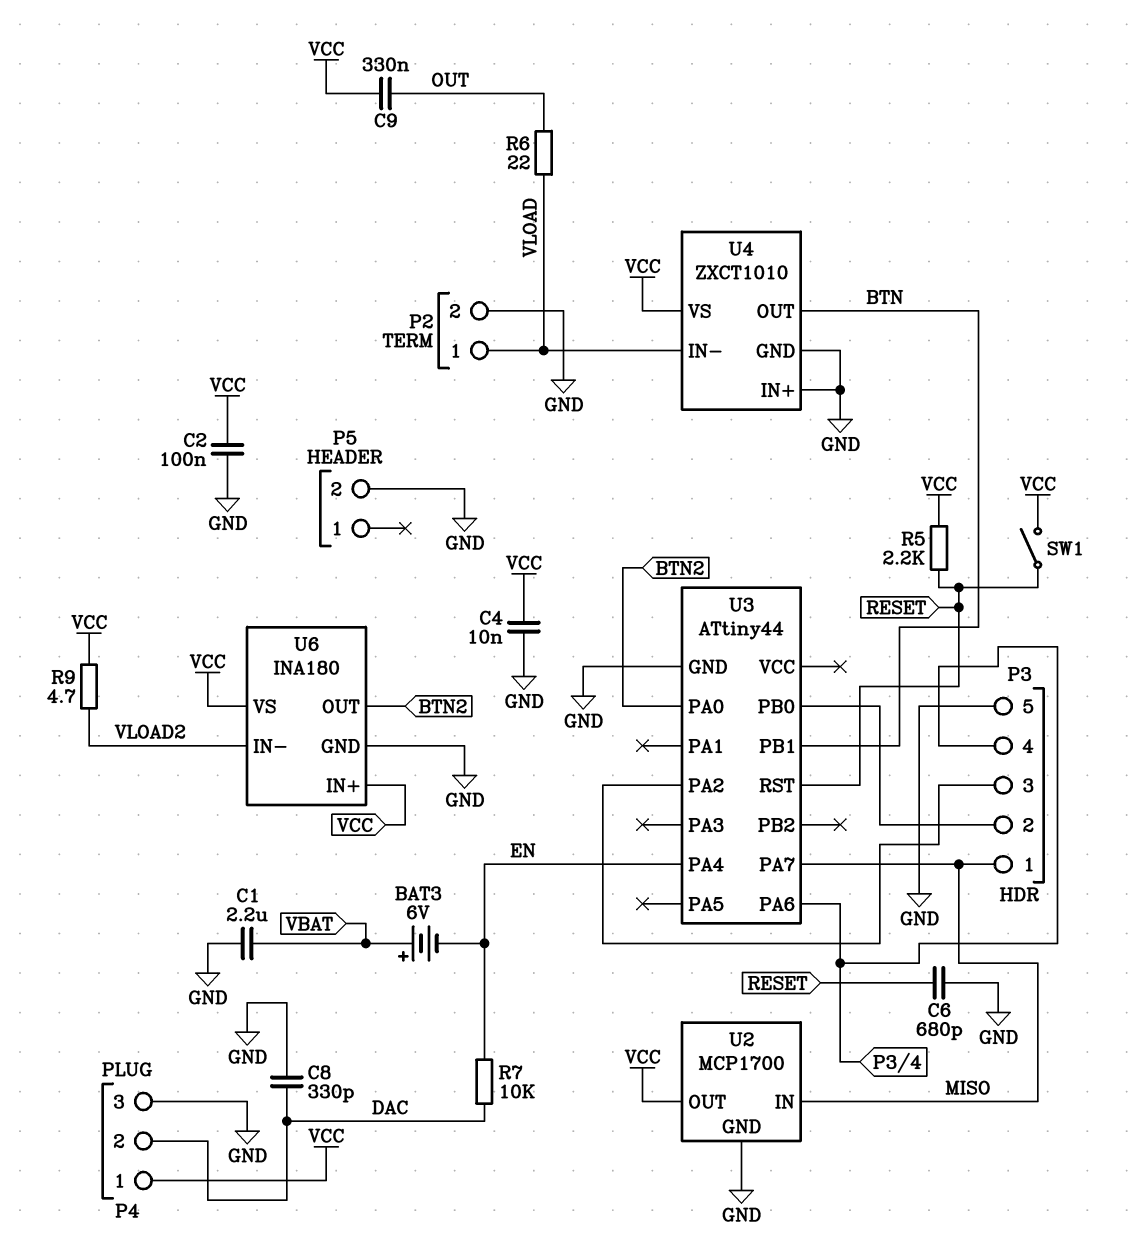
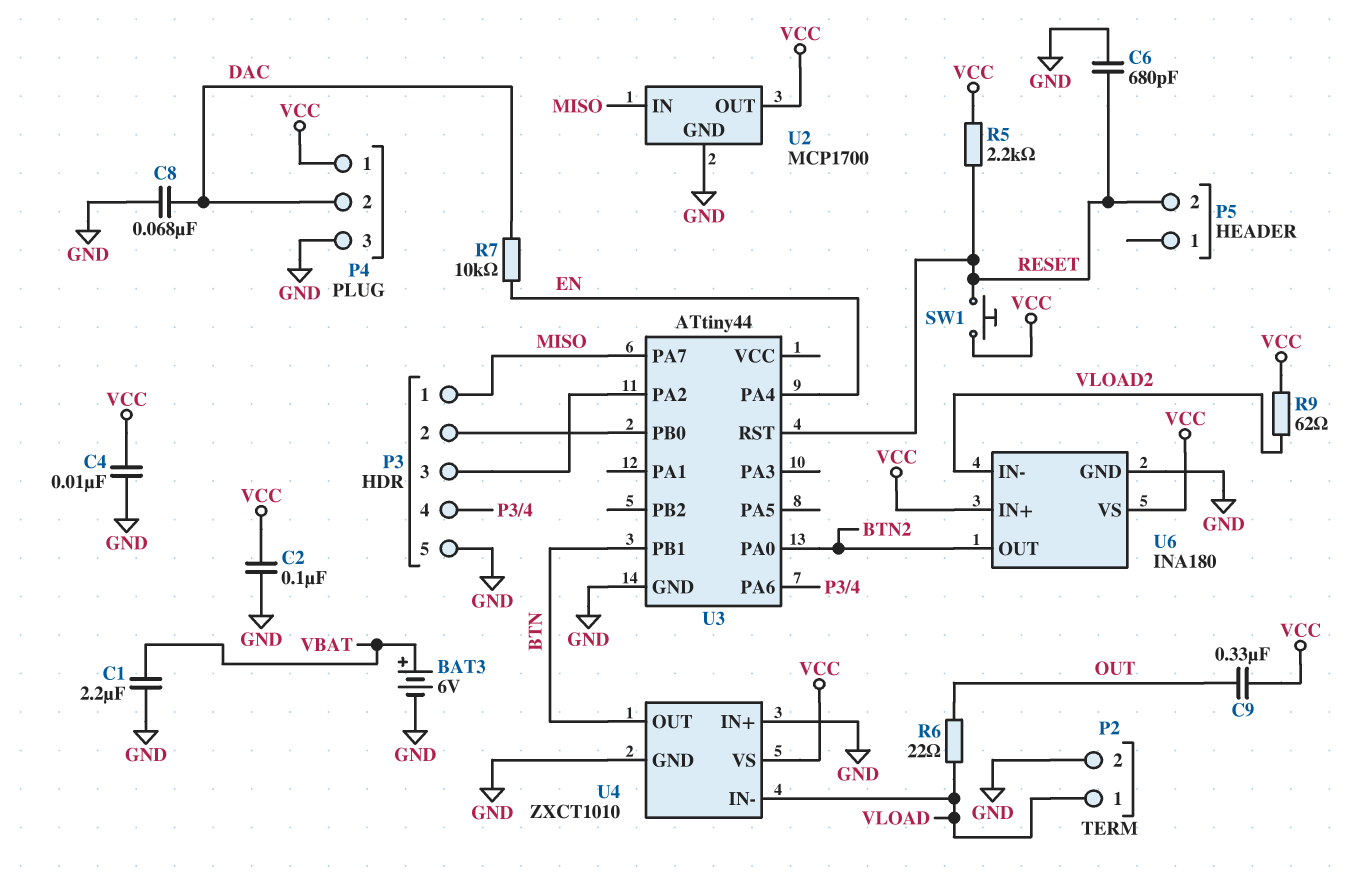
BAT3: 6V (plus VBAT, minus EN) -> 6V (plus VBAT, minus GND)
C8: 330pF (DAC, GND) -> 68nF (DAC, GND)
P5 pin 2: GND -> RESET
R9: 4.7 (VCC, VLOAD2) -> 62 (VCC, VLOAD2)
SW1: switch (RESET, VCC) -> button (RESET, VCC)

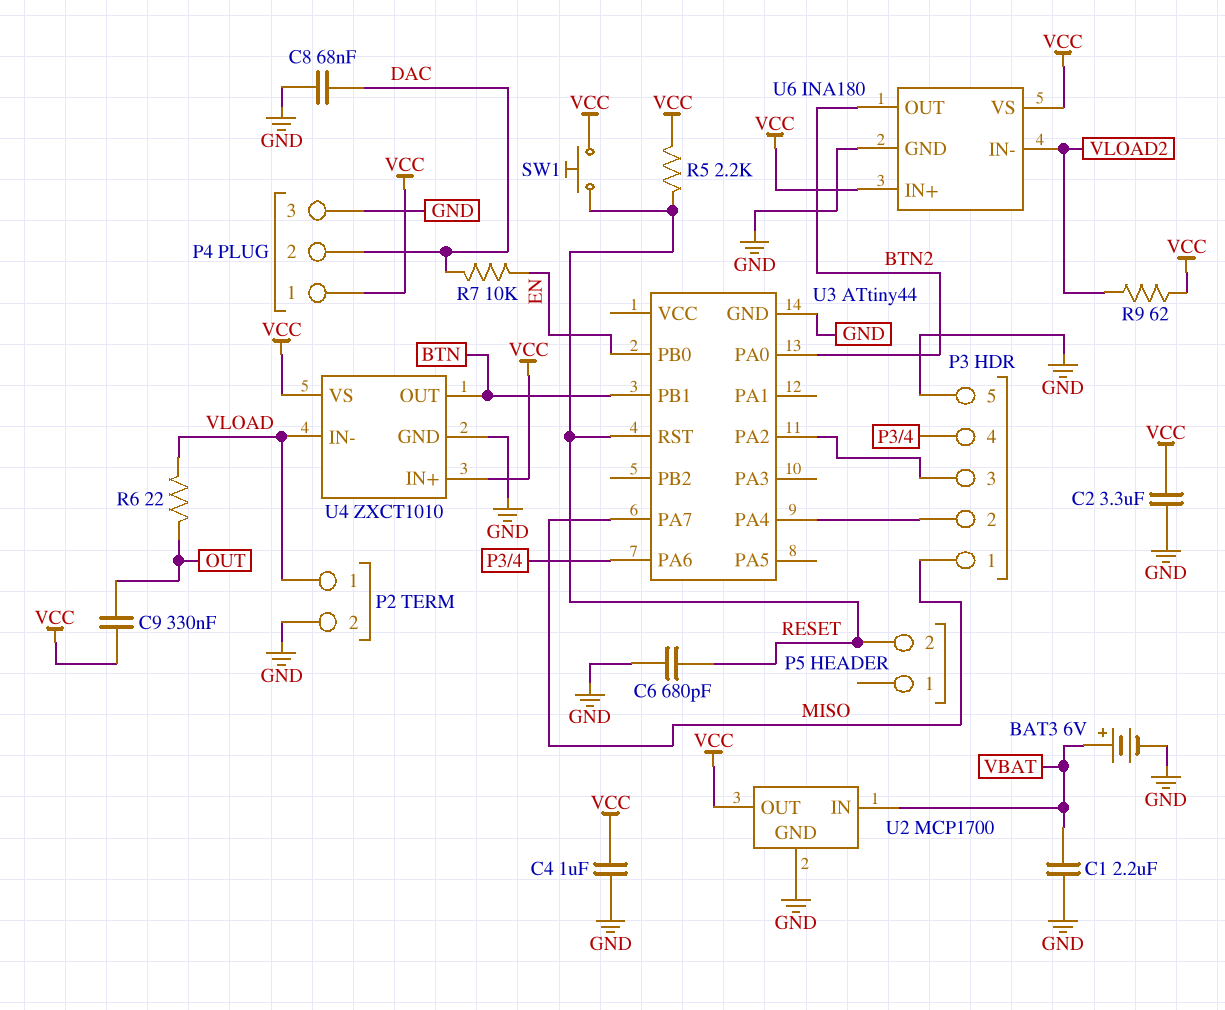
C2: 100nF (GND, VCC) -> 3.3uF (GND, VCC)
C4: 10nF (GND, VCC) -> 1uF (GND, VCC)
U2 pin IN: MISO -> VBAT
U3 pin PA4: EN -> P3/2
U3 pin PB0: P3/2 -> EN
U4 pin IN+: GND -> VCC

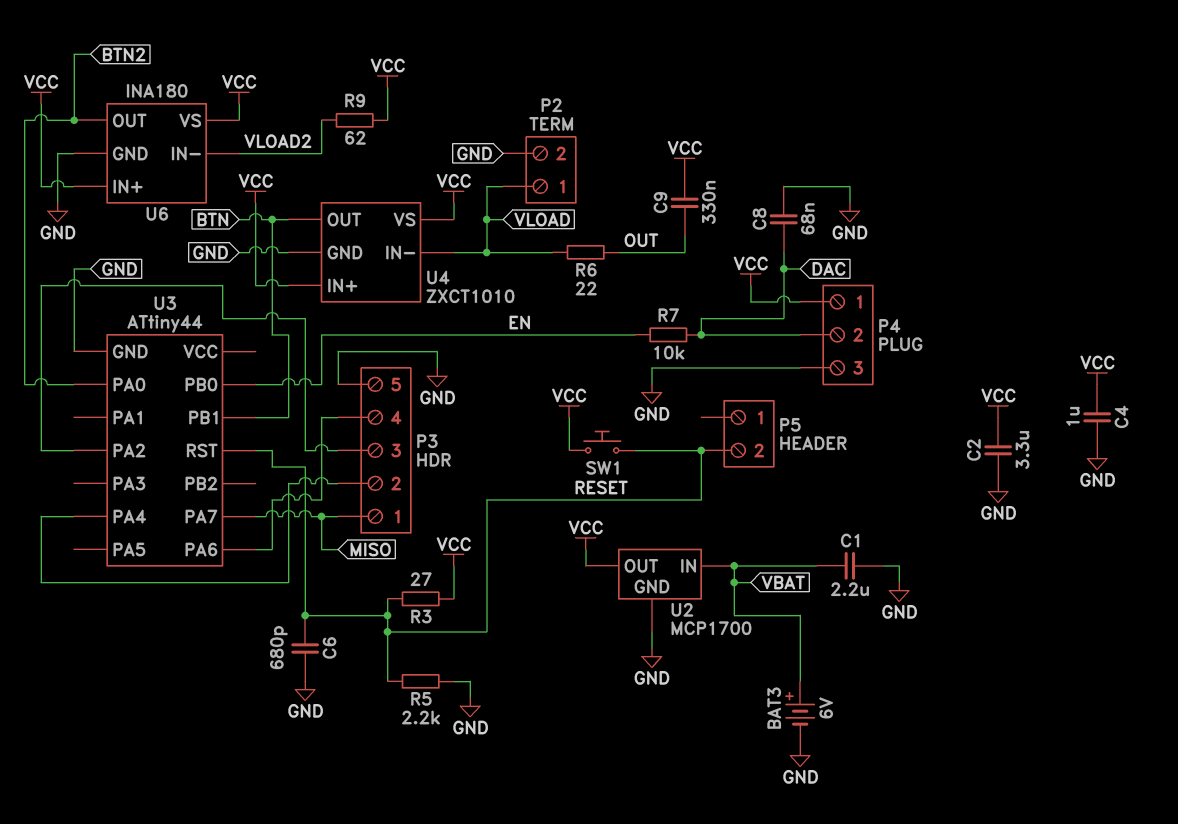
R3: none -> 27 (RESET, VCC)
R5: 2.2k (RESET, VCC) -> 2.2k (GND, RESET)

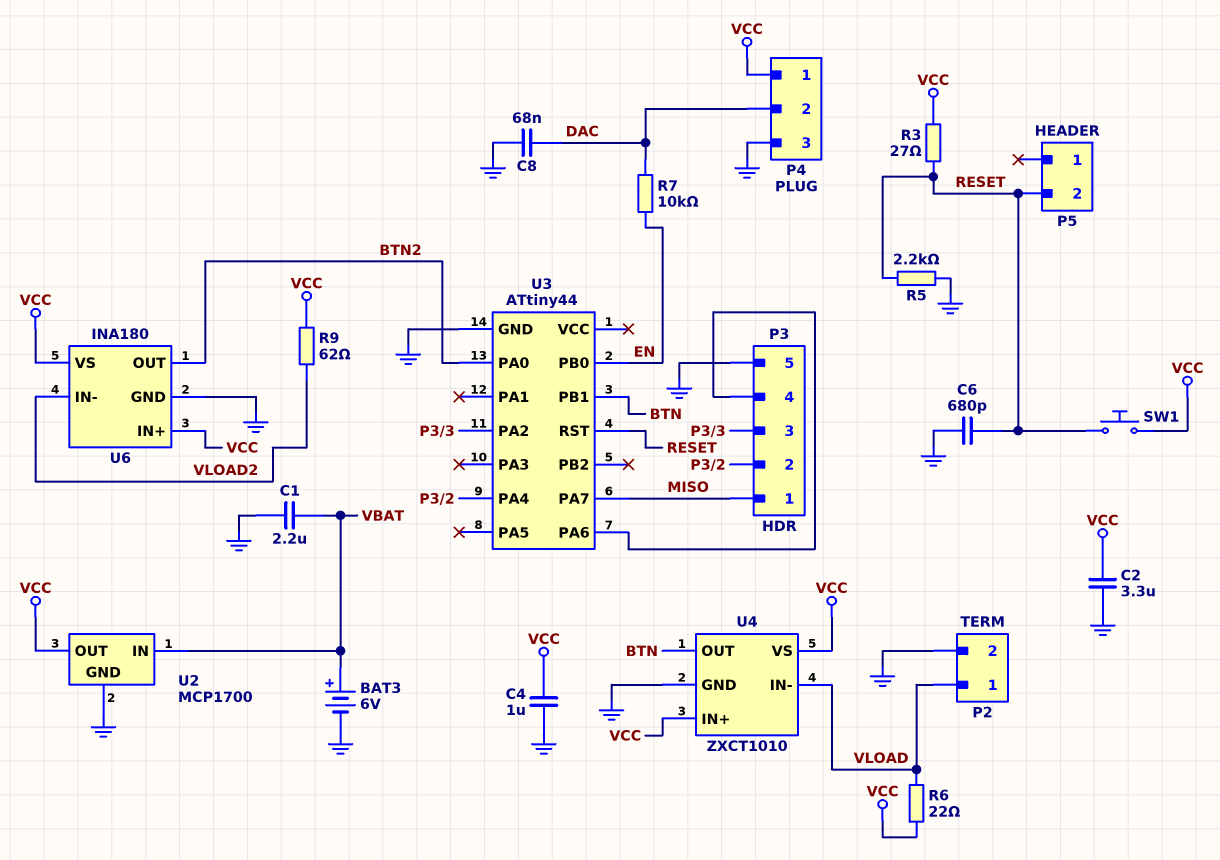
C9: 330nF (OUT, VCC) -> none
R6: 22 (OUT, VLOAD) -> 22 (VCC, VLOAD)

